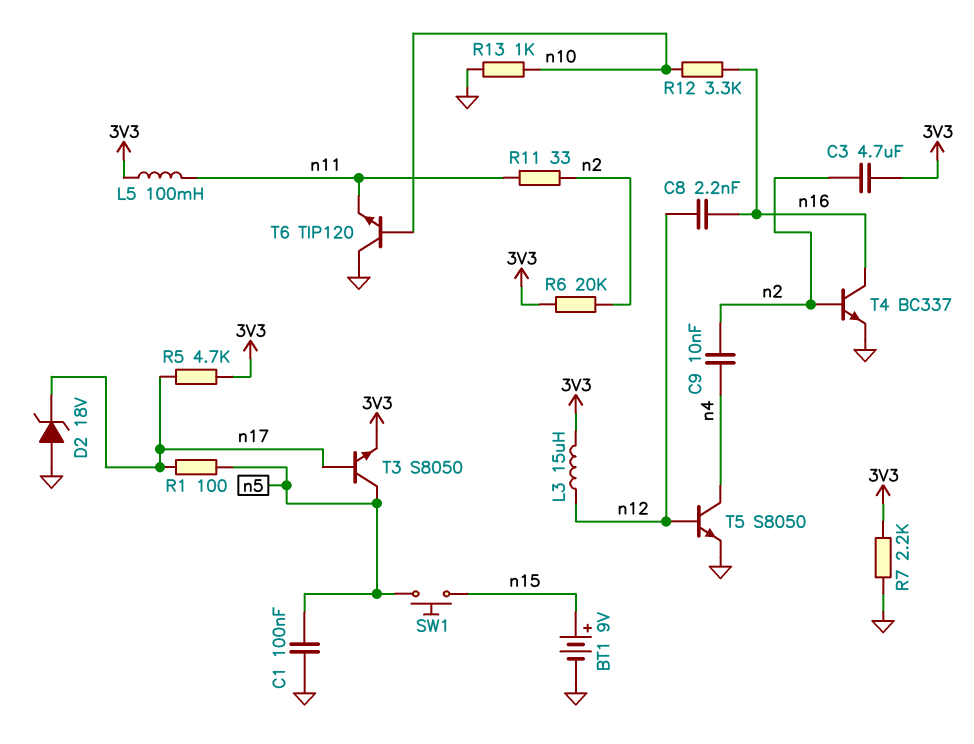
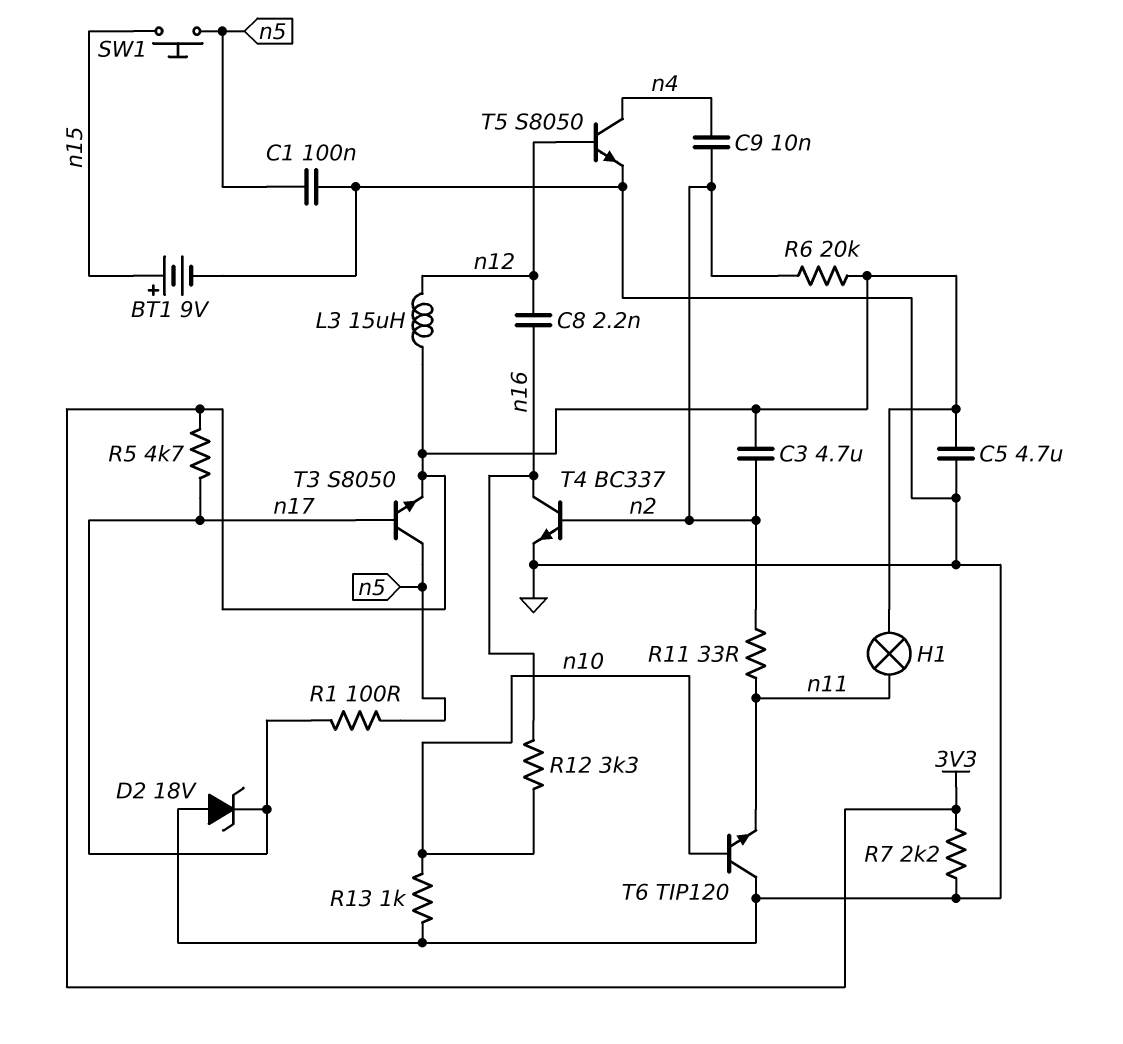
C5: none -> 4.7uF (3V3, GND)
H1: none -> lamp (3V3, n11)
L5: 100mH (3V3, n11) -> none

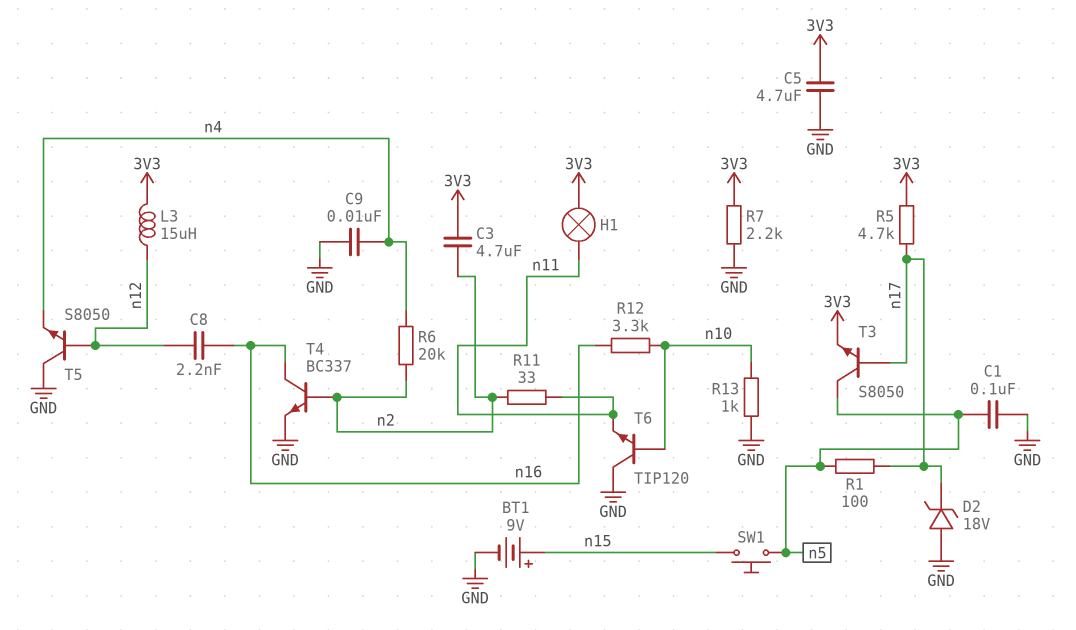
C9: 10nF (n2, n4) -> 10nF (GND, n4)
R6: 20k (3V3, n2) -> 20k (n2, n4)
T5: NPN S8050 (B n12, C n4, E GND) -> NPN S8050 (B n12, C GND, E n4)

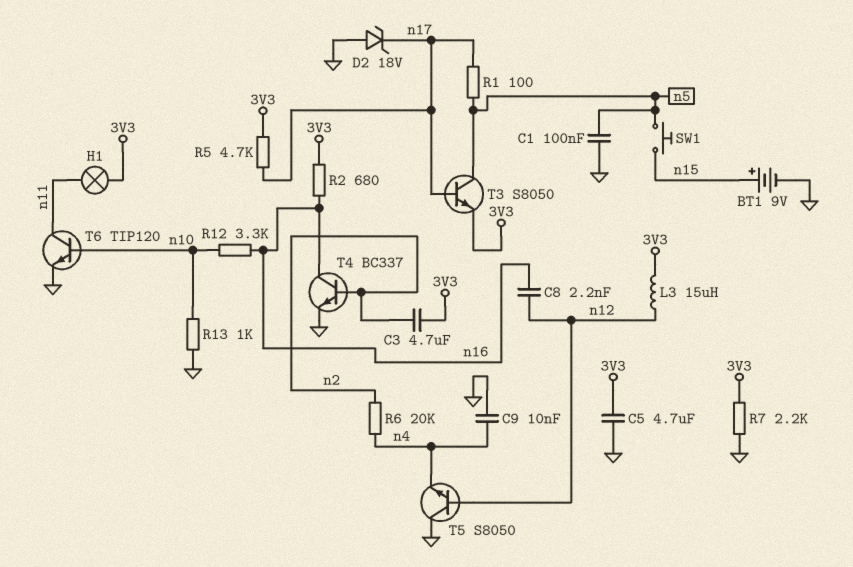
R2: none -> 680 (3V3, n16)
R11: 33 (n2, n11) -> none
T6: NPN TIP120 (B n10, C GND, E n11) -> NPN TIP120 (B n10, C n11, E GND)

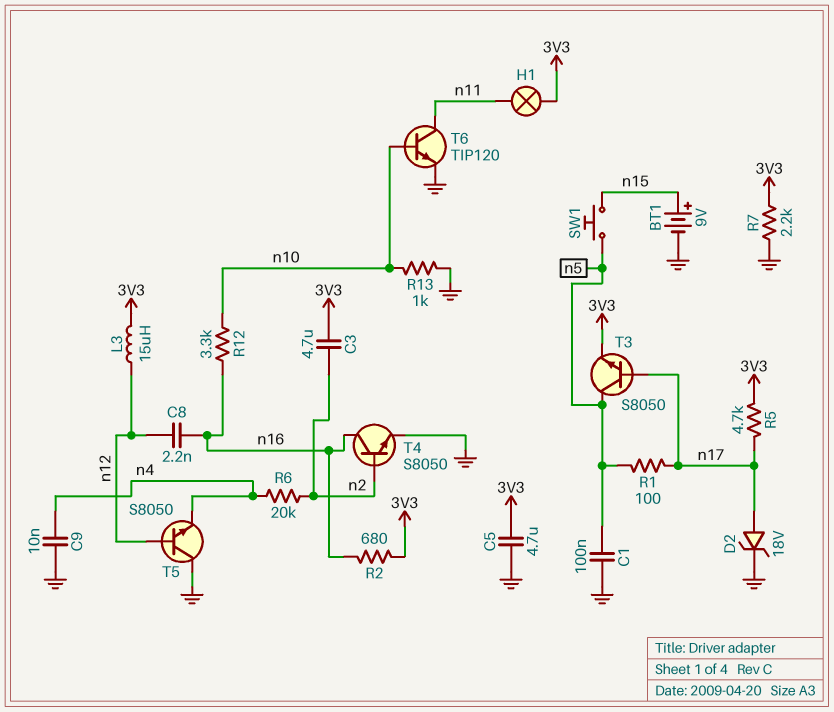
D2: zener 18V (A GND, K n17) -> zener 18V (A n17, K GND)
T4: NPN BC337 (B n2, C n16, E GND) -> NPN S8050 (B n2, C n16, E GND)

